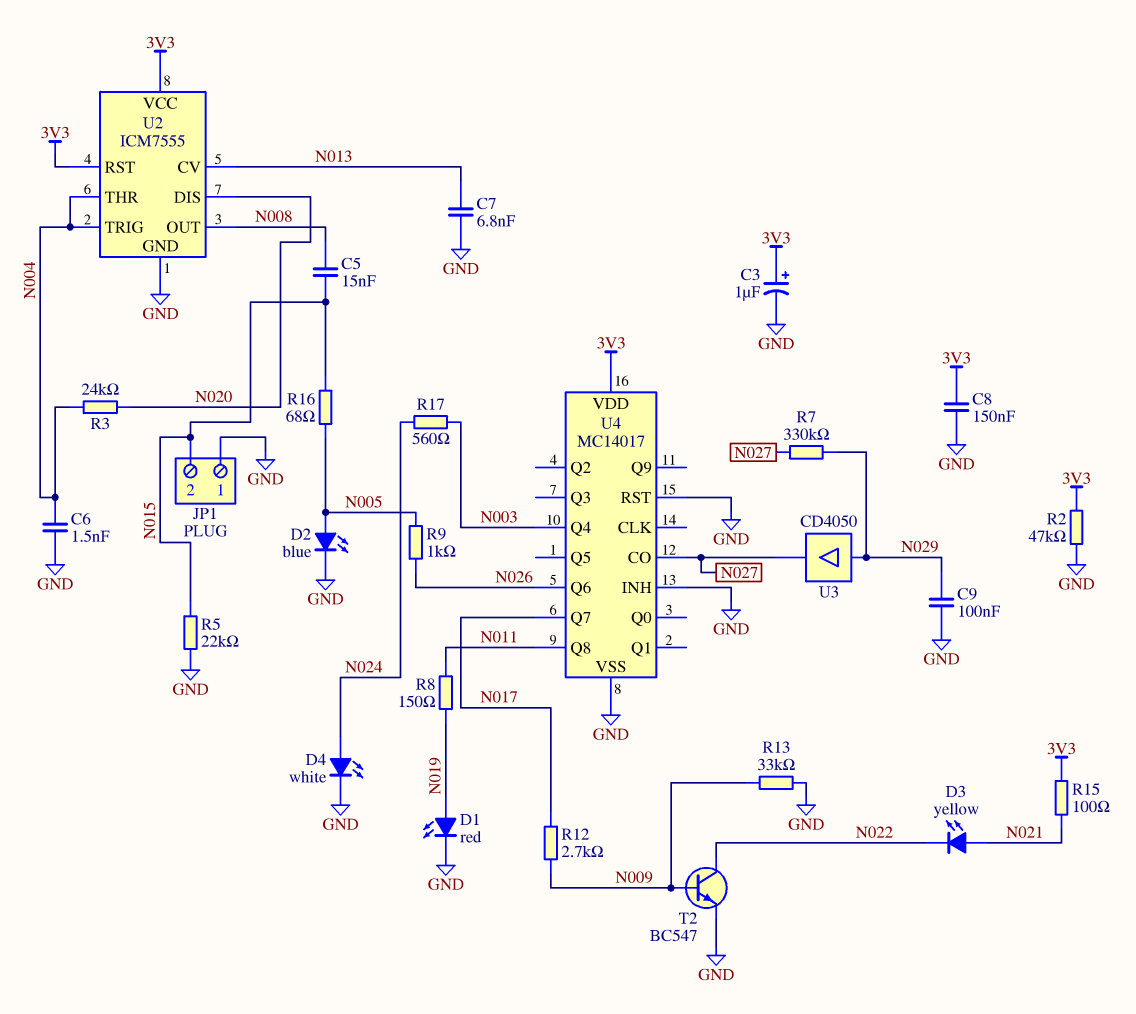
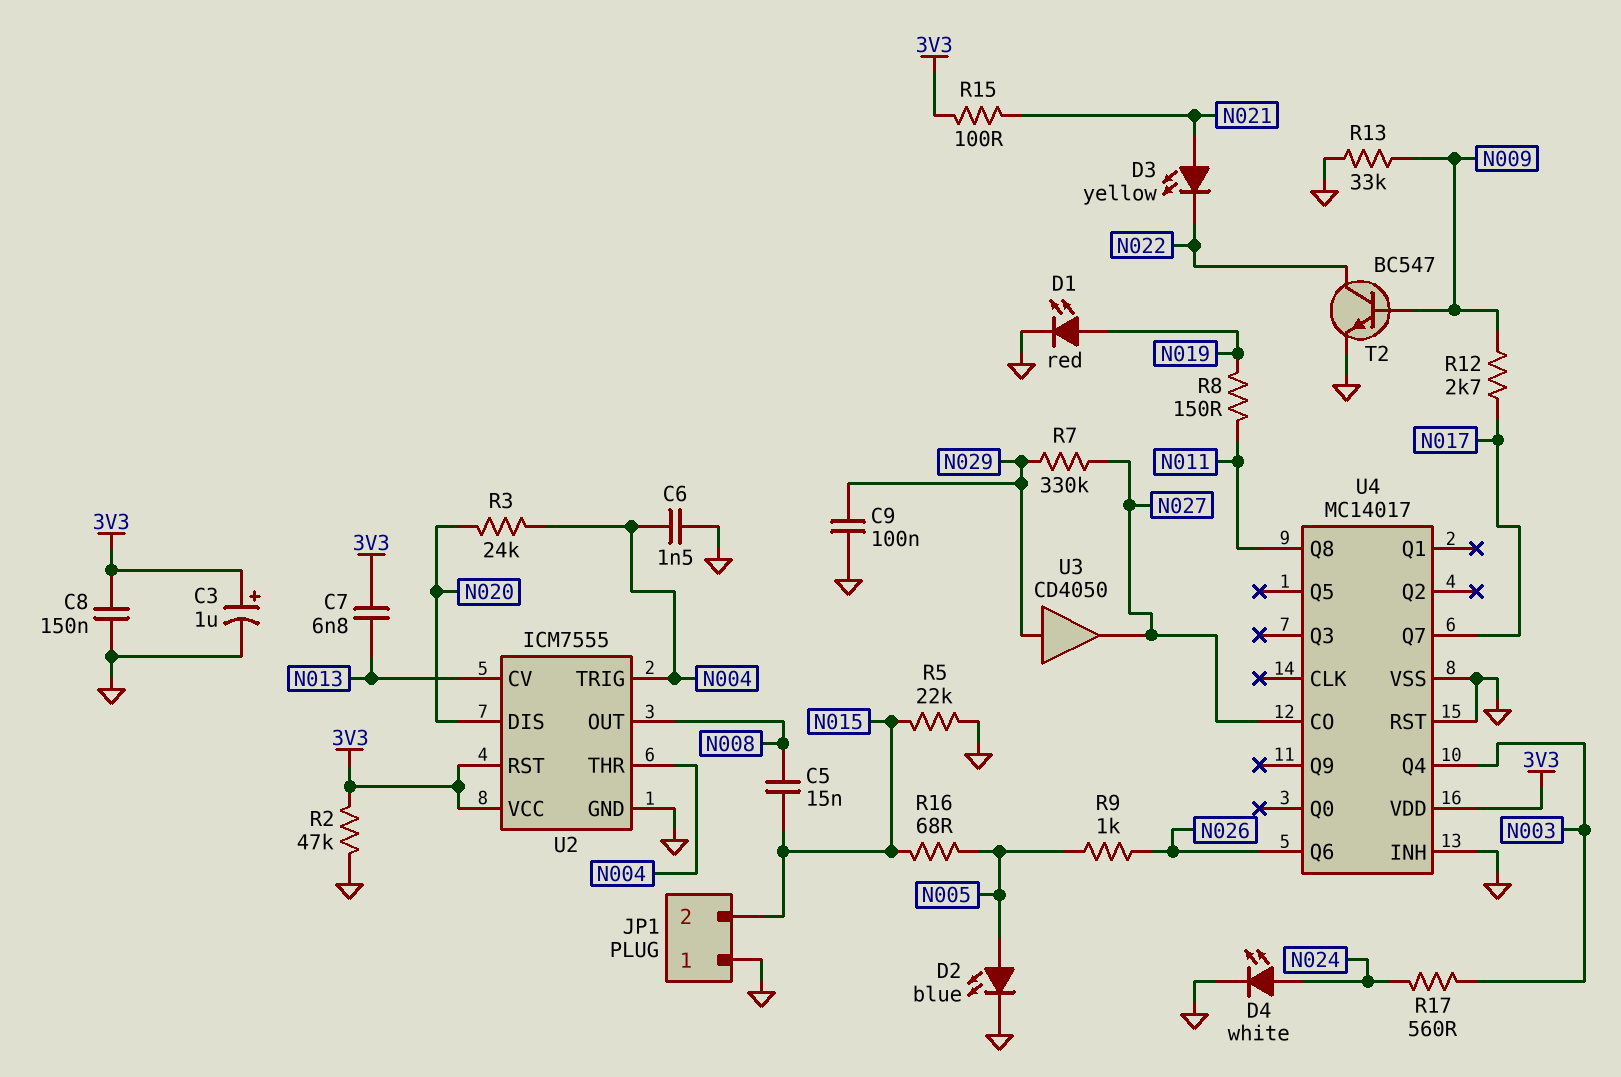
C7: 6.8nF (GND, N013) -> 6.8nF (3V3, N013)

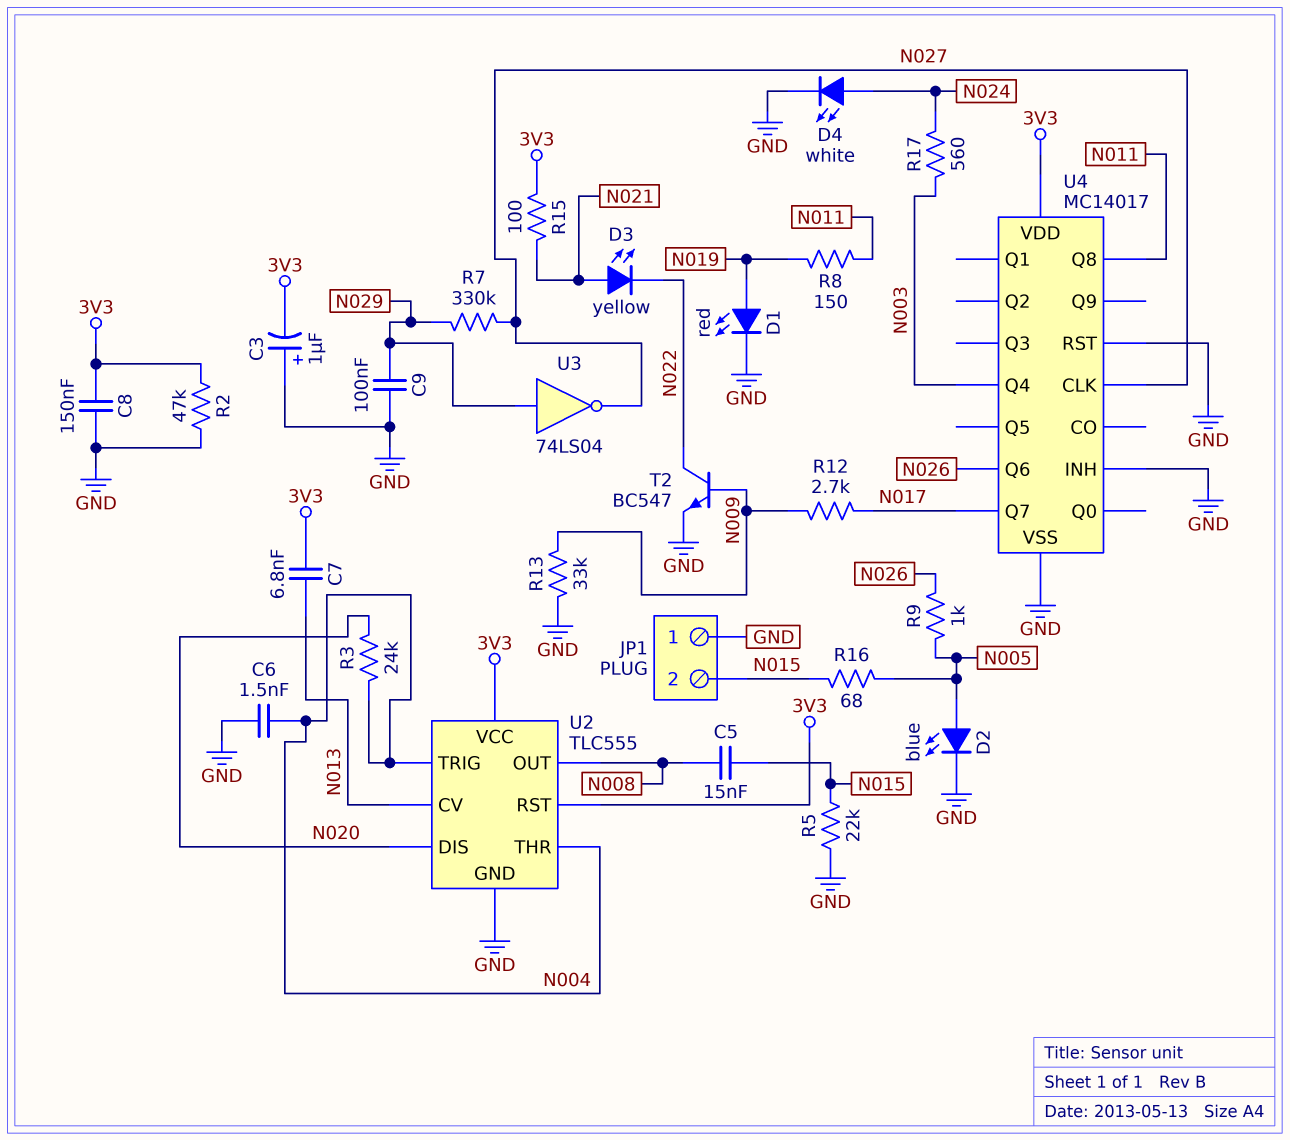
C3: 1uF (plus 3V3, minus GND) -> 1uF (plus GND, minus 3V3)
U2: ICM7555 -> TLC555
U3: buffer CD4050 (in N029, out N027) -> NOT 74LS04 (in N029, out N027)
U4 pin CLK: none -> N027
U4 pin CO: N027 -> none

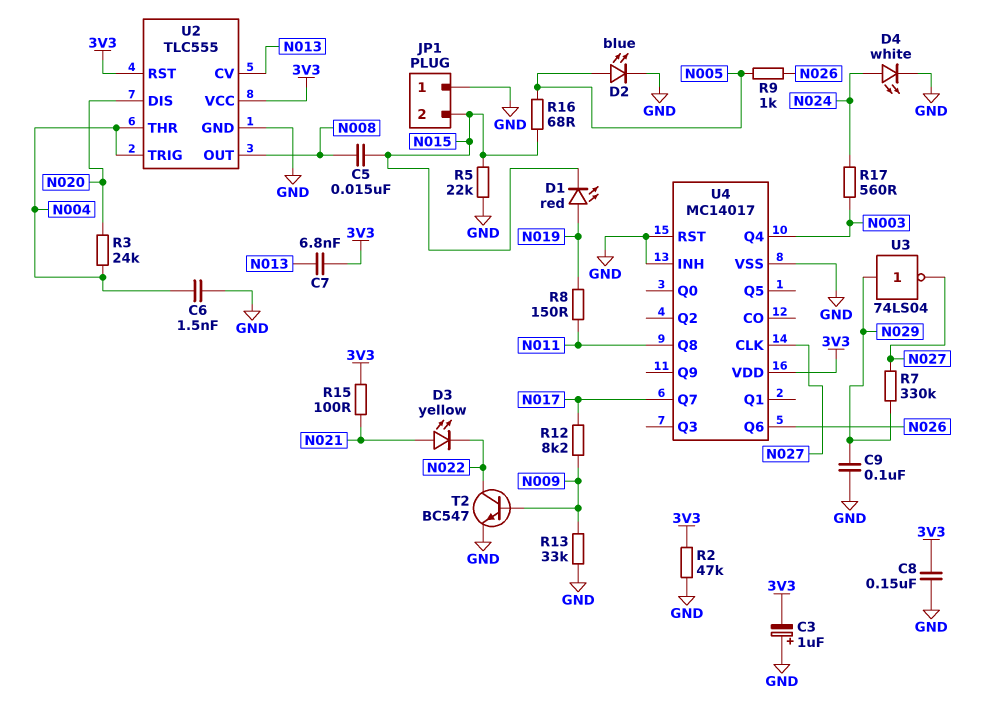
D1: LED red (A N019, K GND) -> LED red (A N019, K N015)
R12: 2.7k (N009, N017) -> 8.2k (N009, N017)

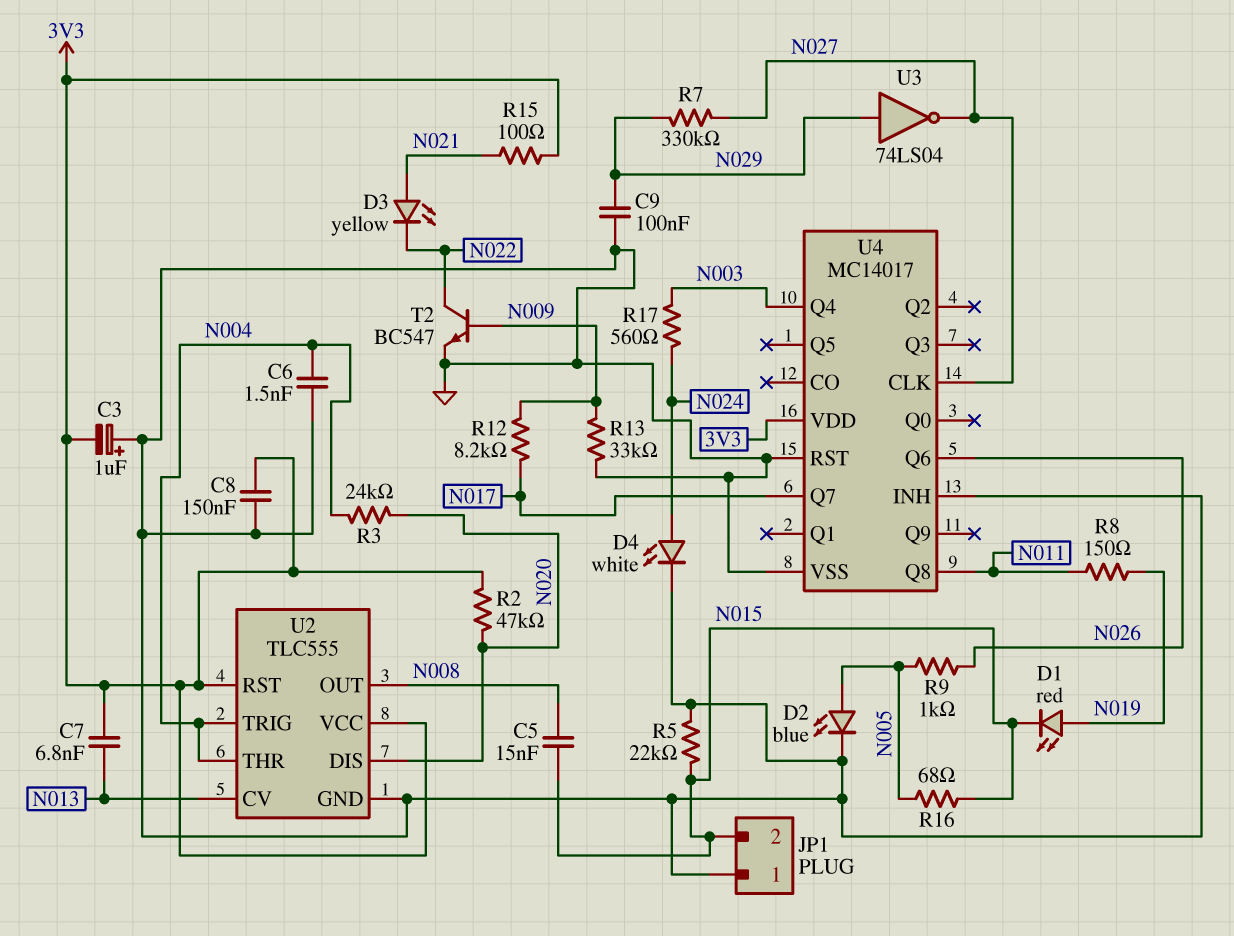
R2: 47k (3V3, GND) -> 47k (3V3, N020)

